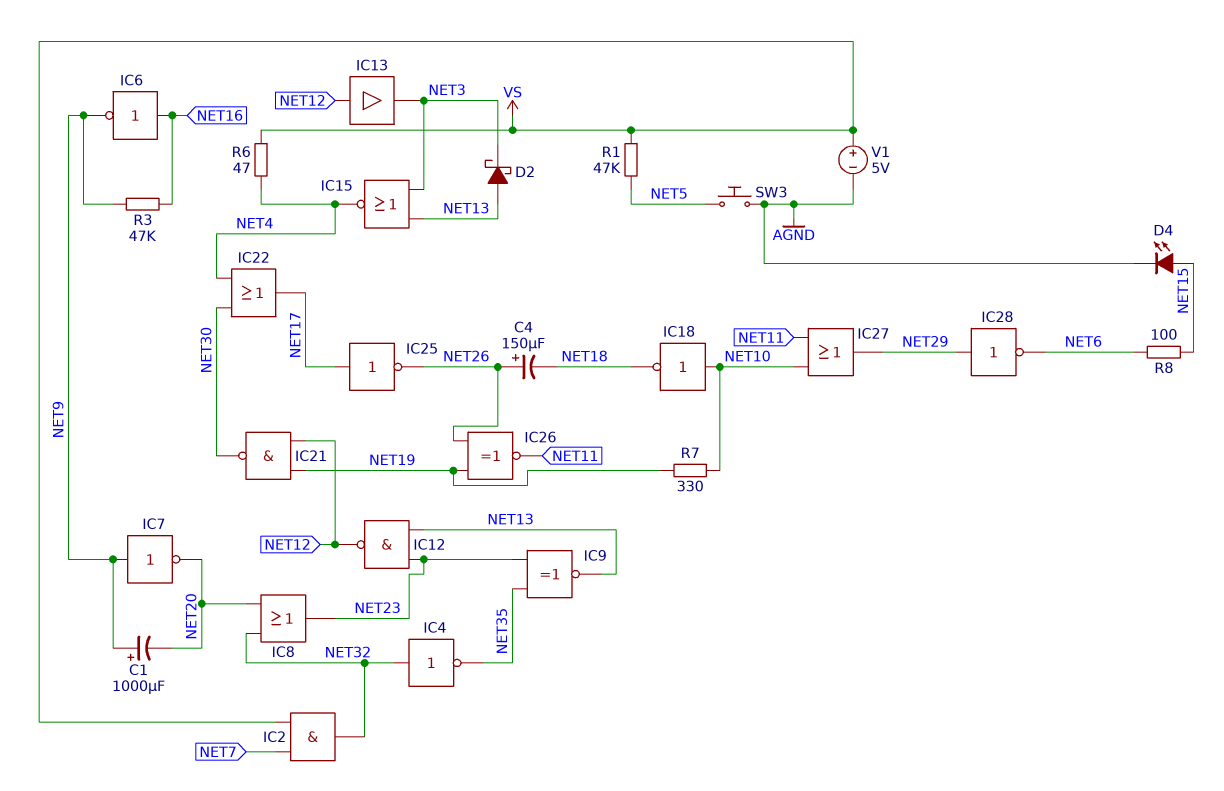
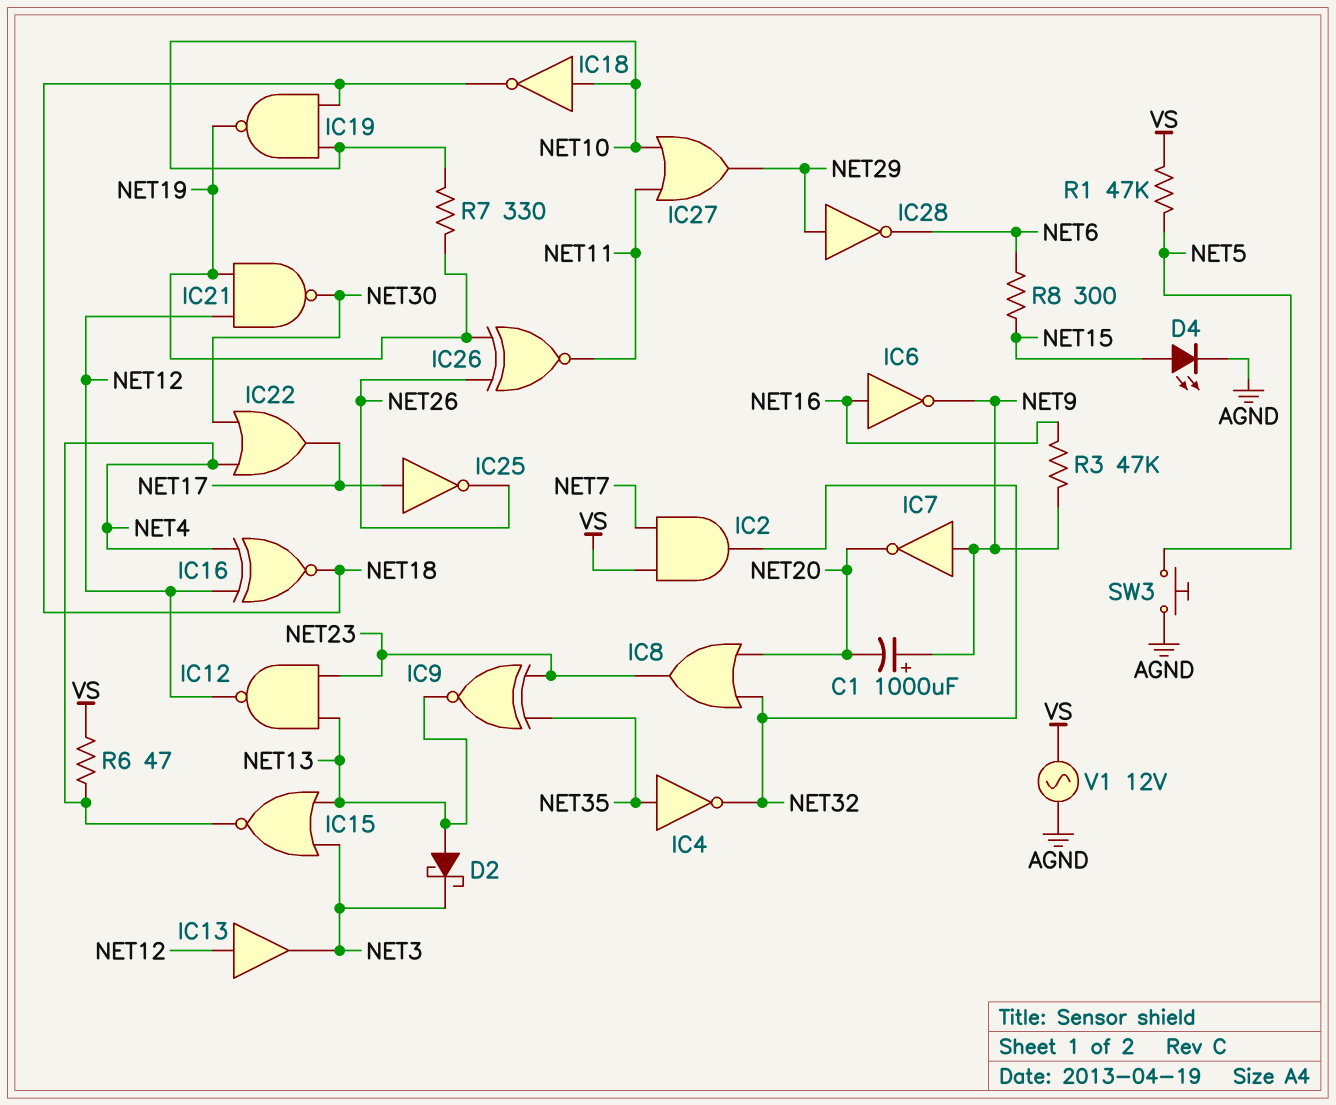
C4: 150uF (plus NET26, minus NET18) -> none
IC4: NOT (in NET32, out NET35) -> NOT (in NET35, out NET32)
IC16: none -> XNOR (in NET4, in NET12, out NET18)
IC19: none -> NAND (in NET10, in NET18, out NET19)
R8: 100 (NET6, NET15) -> 300 (NET6, NET15)
V1: 5V (plus VS, minus AGND) -> AC 12V (AGND, VS)

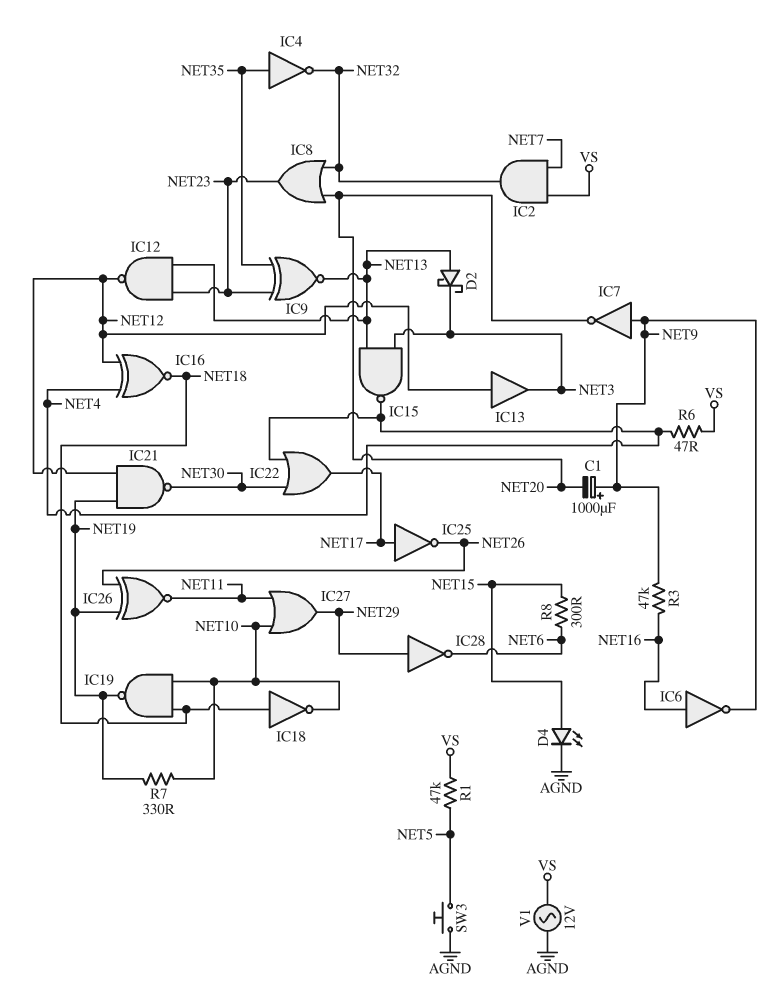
IC15: NOR (in NET3, in NET13, out NET4) -> NAND (in NET3, in NET13, out NET4)
IC18: NOT (in NET10, out NET18) -> NOT (in NET18, out NET10)

